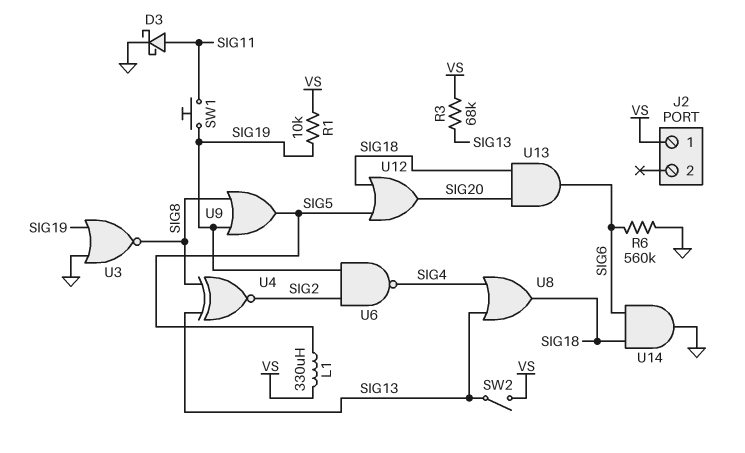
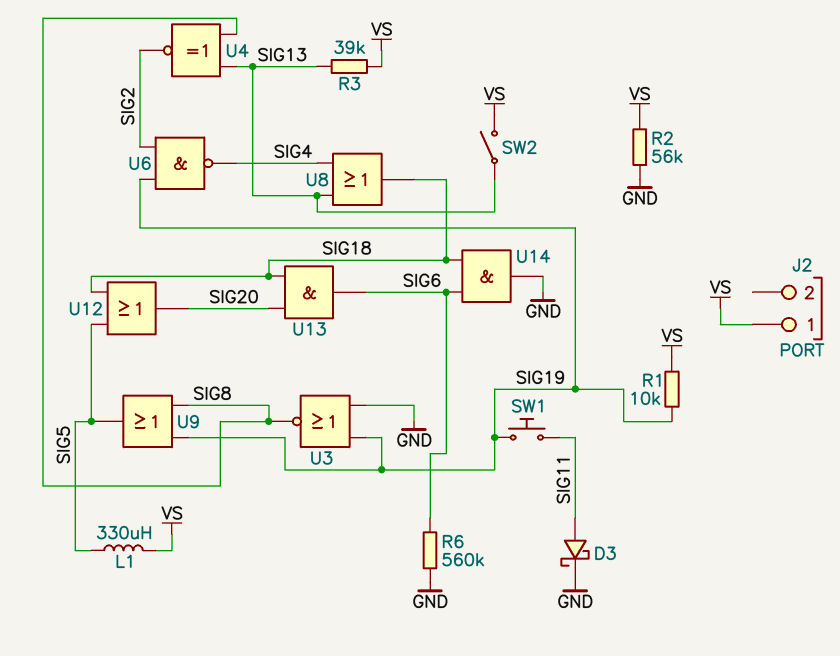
R2: none -> 56k (GND, VS)
R3: 68k (SIG13, VS) -> 39k (SIG13, VS)

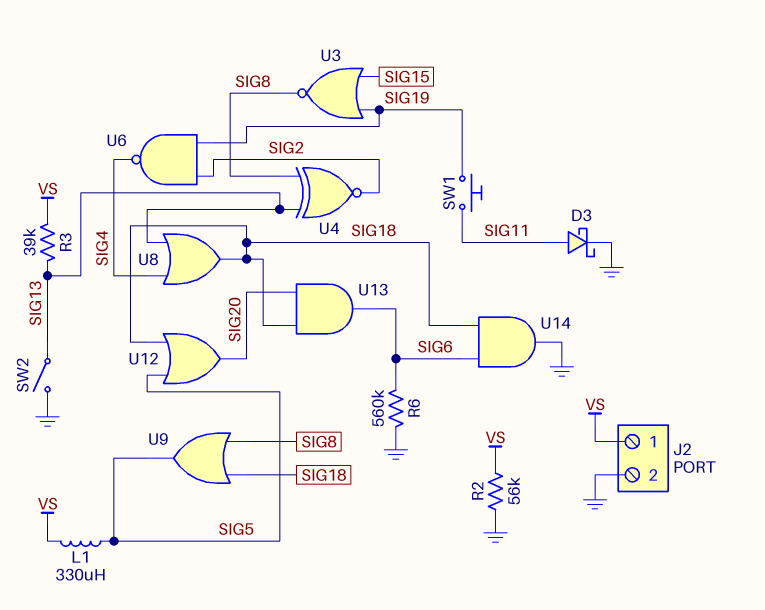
J2 pin 2: none -> GND
R1: 10k (SIG19, VS) -> none
SW2: switch (SIG13, VS) -> switch (GND, SIG13)
U3: NOR (in GND, in SIG19, out SIG8) -> NOR (in SIG15, in SIG19, out SIG8)
U9: OR (in SIG8, in SIG19, out SIG5) -> OR (in SIG8, in SIG18, out SIG5)

